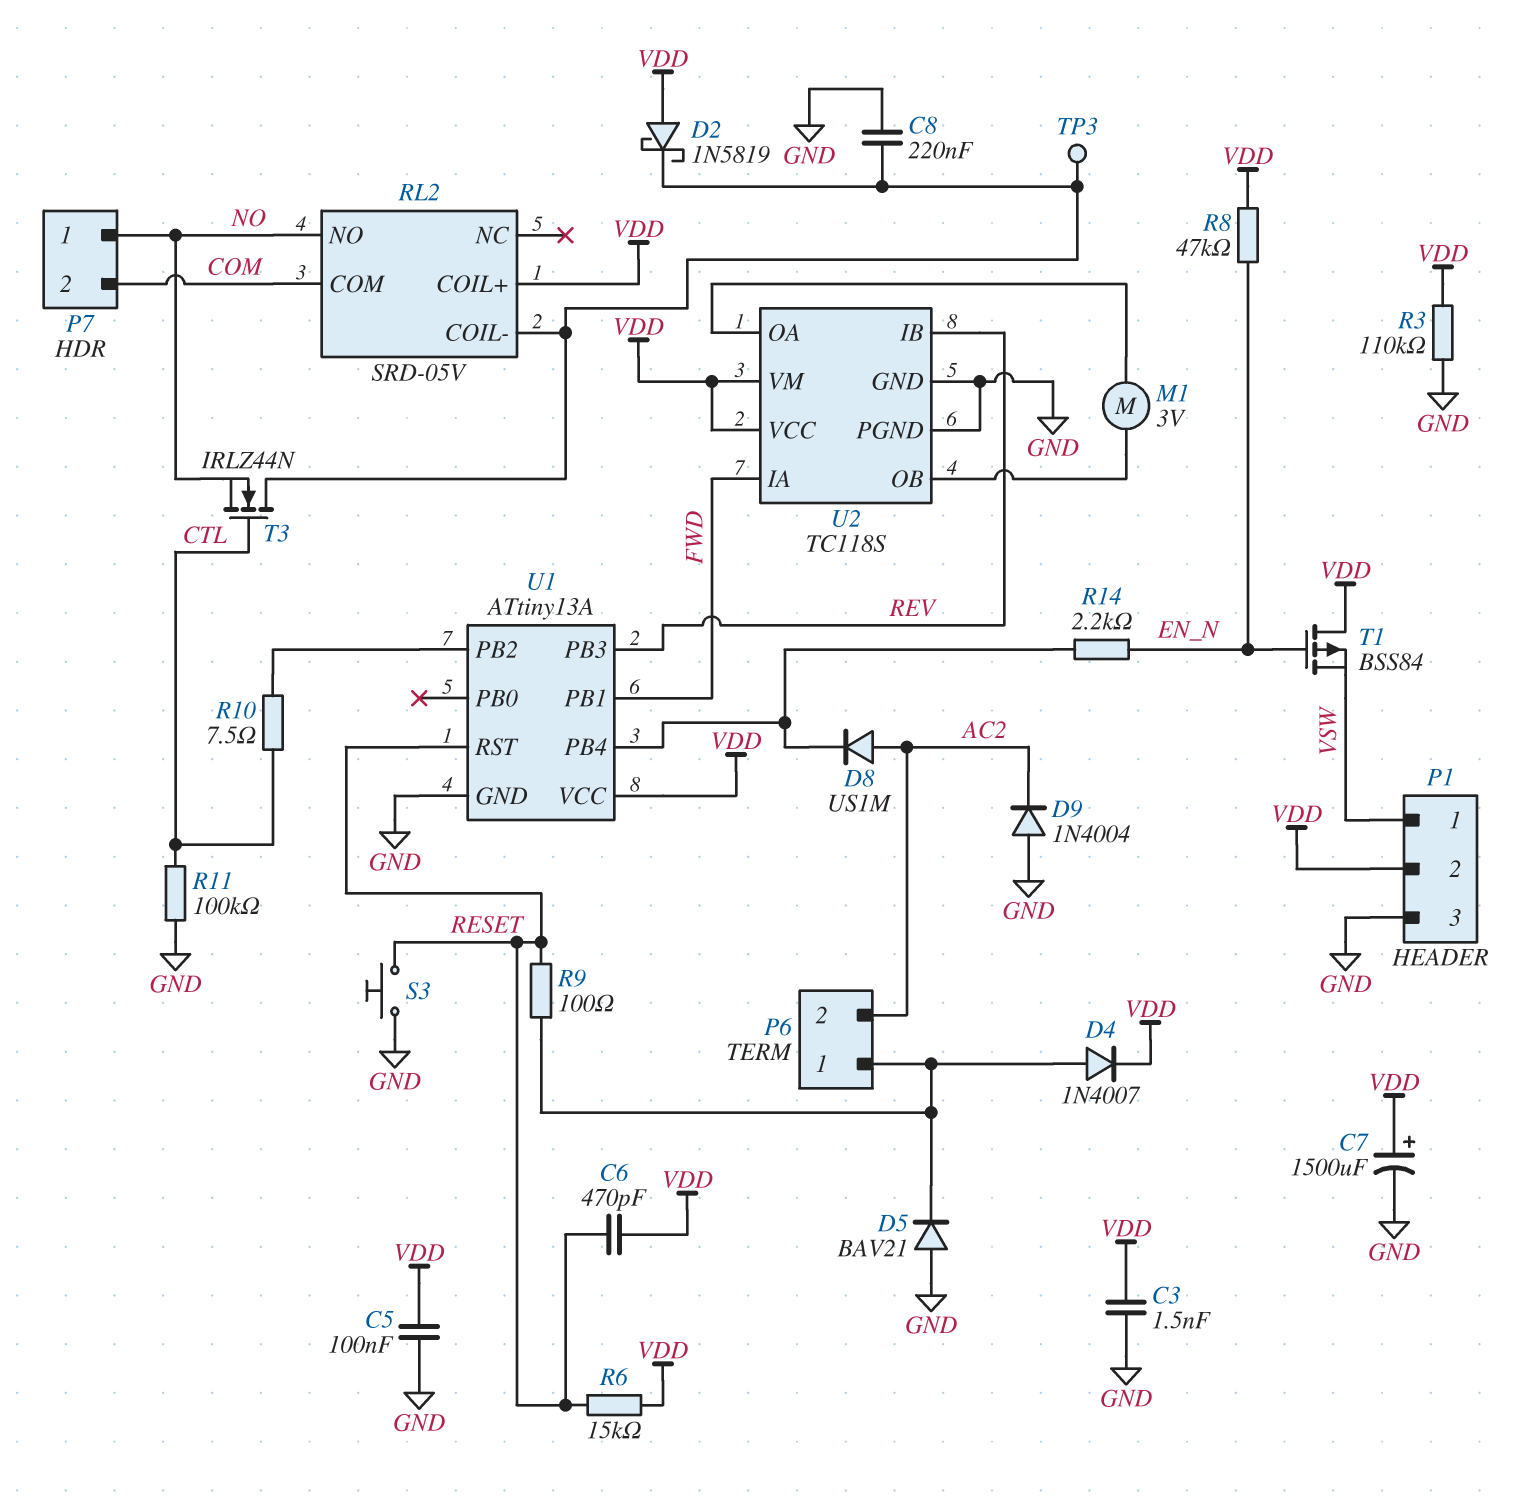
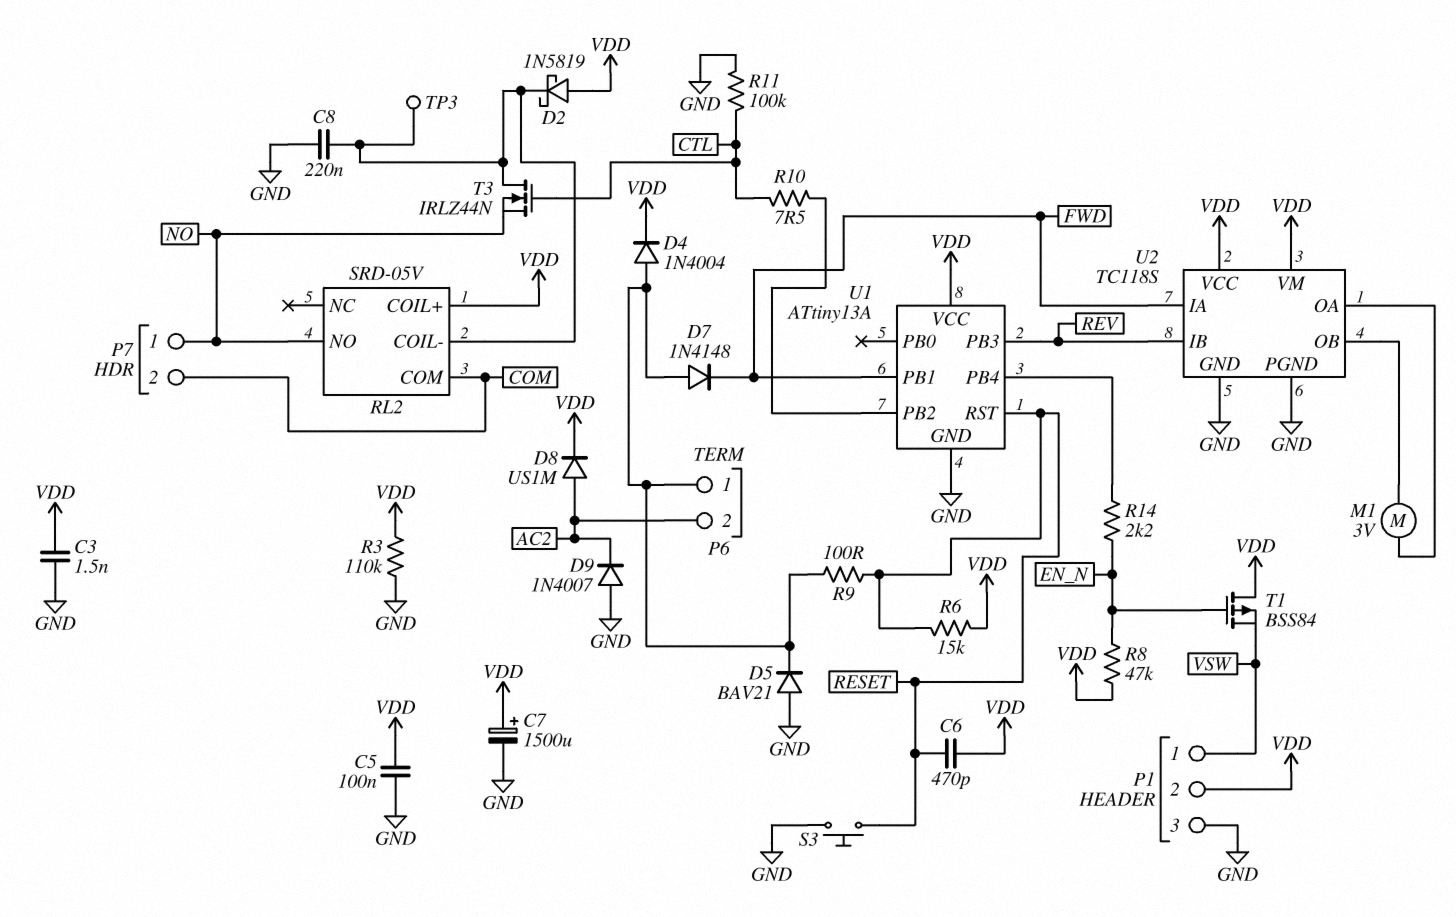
D4: diode 1N4007 (A P6/1, K VDD) -> diode 1N4004 (A P6/1, K VDD)
D7: none -> diode 1N4148 (A P6/1, K FWD)
D8: diode US1M (A AC2, K U1/PB4) -> diode US1M (A AC2, K VDD)
D9: diode 1N4004 (A GND, K AC2) -> diode 1N4007 (A GND, K AC2)

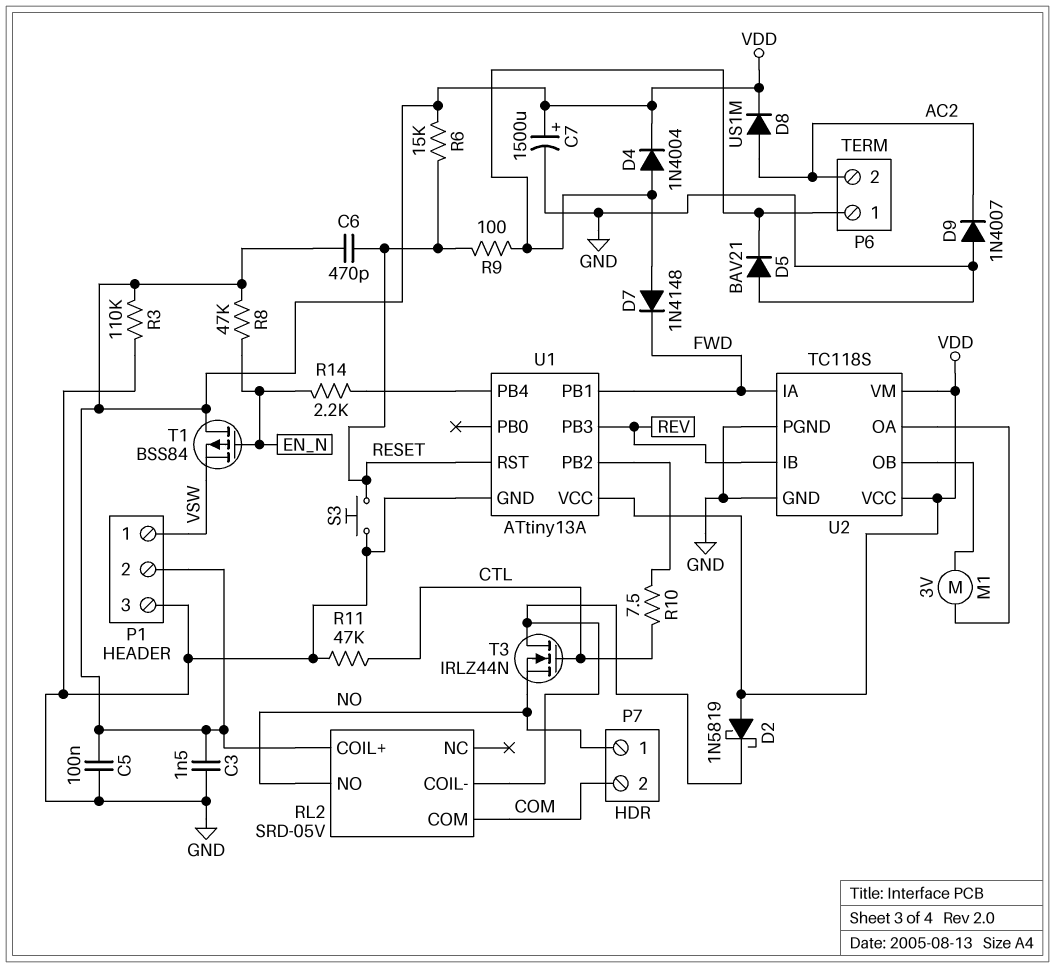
C8: 220nF (GND, RL2/COIL-) -> none
R11: 100k (CTL, GND) -> 47k (CTL, GND)
TP3: test point (RL2/COIL-) -> none

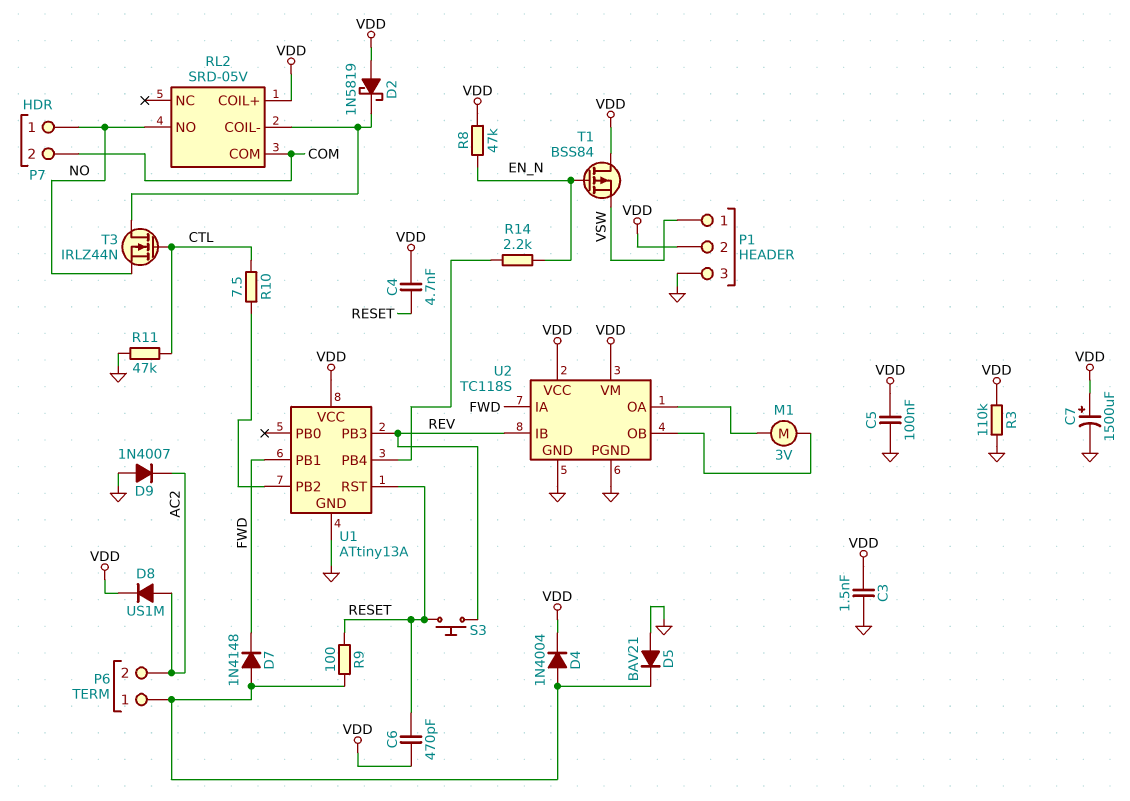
C4: none -> 4.7nF (RESET, VDD)
R6: 15k (RESET, VDD) -> none
S3: button (GND, RESET) -> button (RESET, REV)

